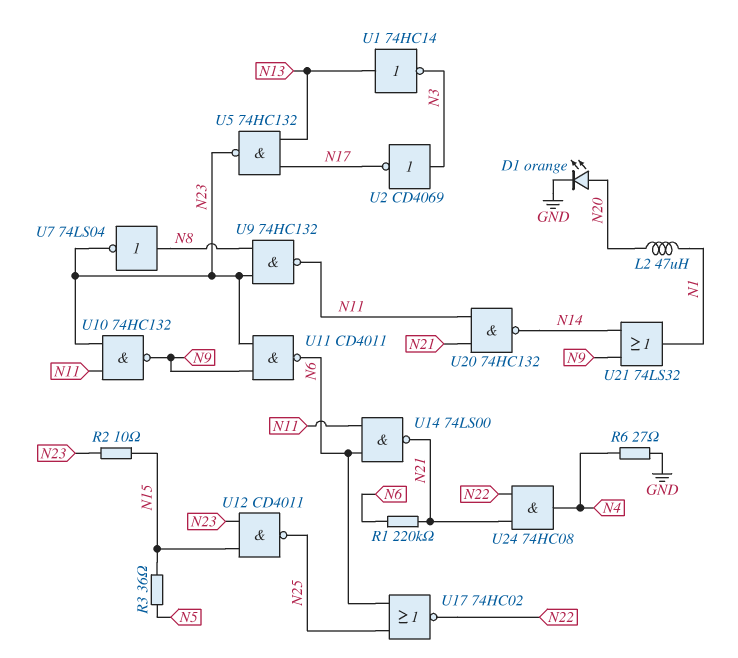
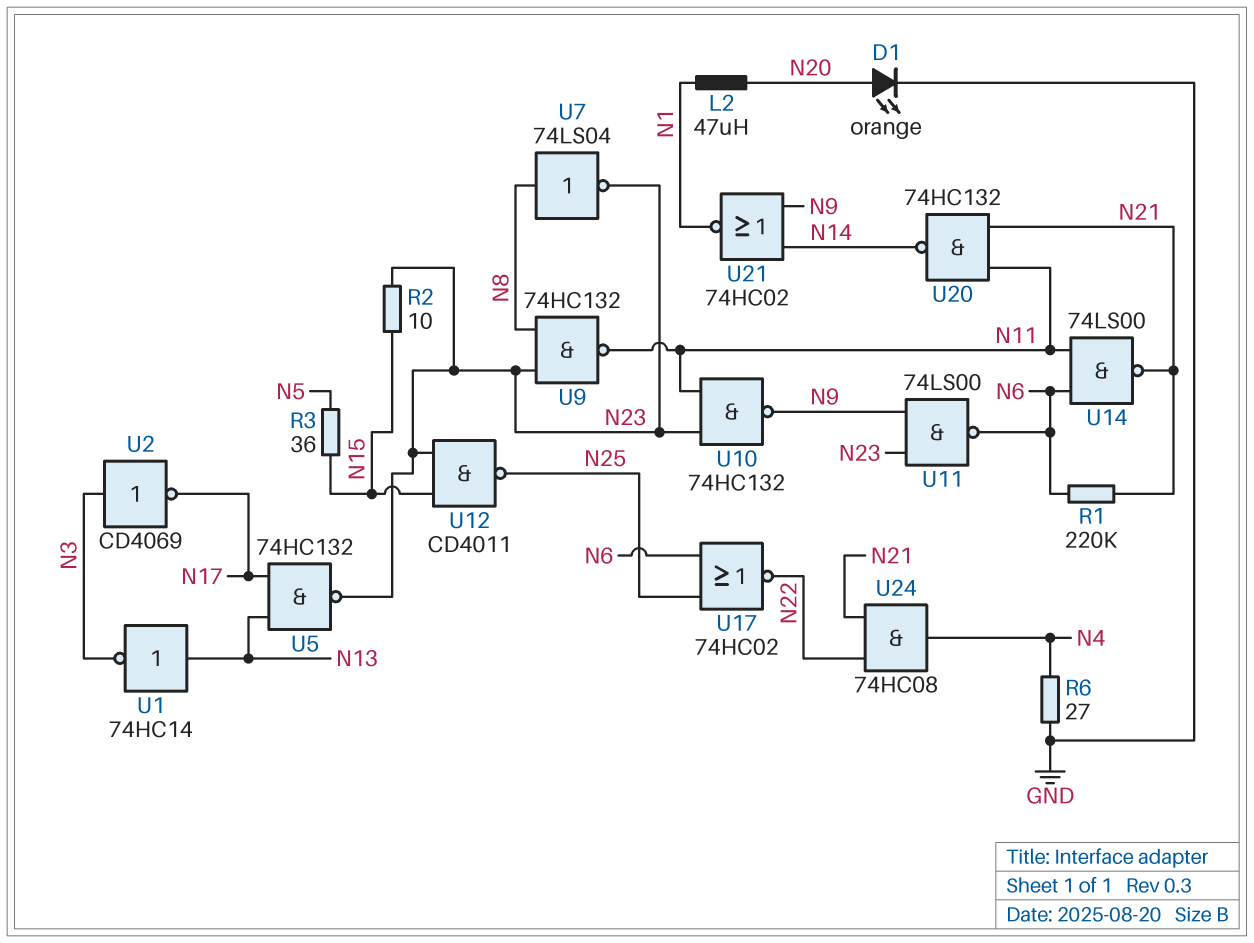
U11: NAND CD4011 (in N9, in N23, out N6) -> NAND 74LS00 (in N9, in N23, out N6)
U21: OR 74LS32 (in N9, in N14, out N1) -> NOR 74HC02 (in N9, in N14, out N1)

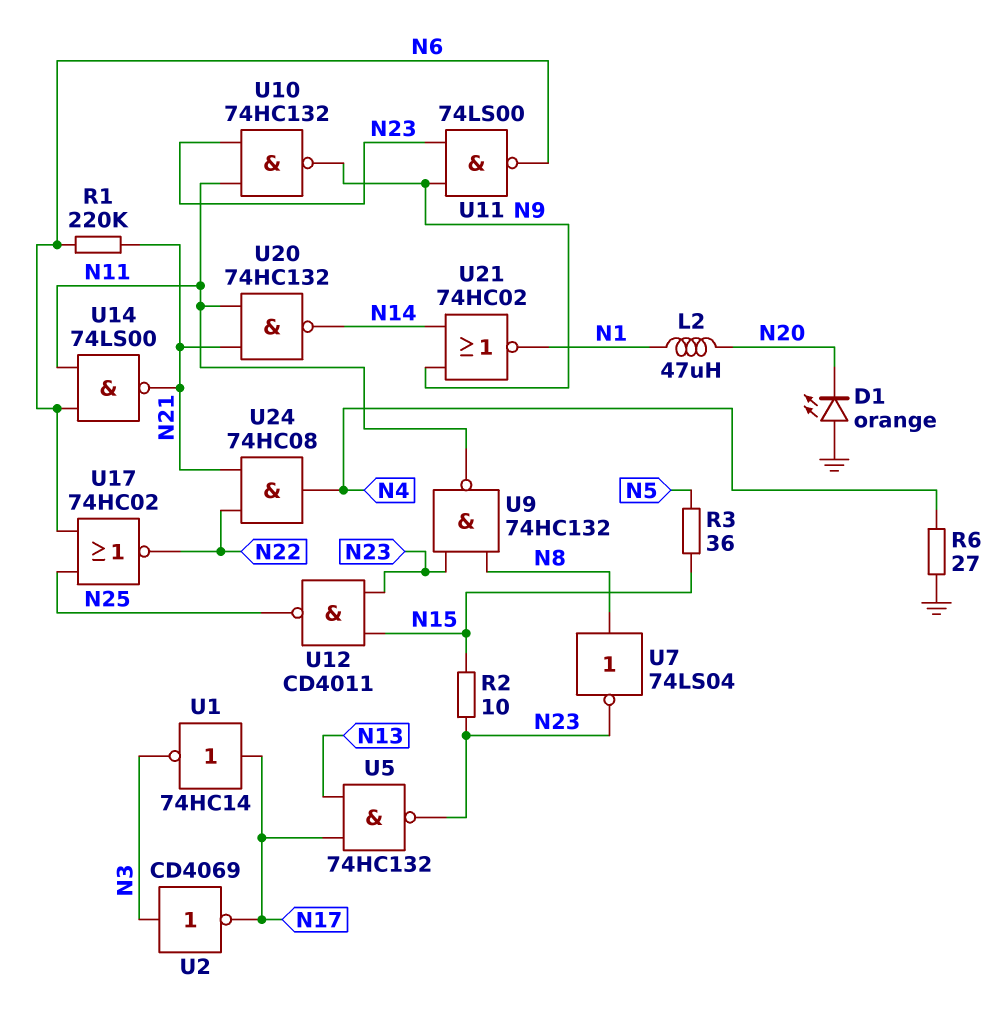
D1: LED orange (A N20, K GND) -> LED orange (A GND, K N20)
U1: NOT 74HC14 (in N13, out N3) -> NOT 74HC14 (in N17, out N3)

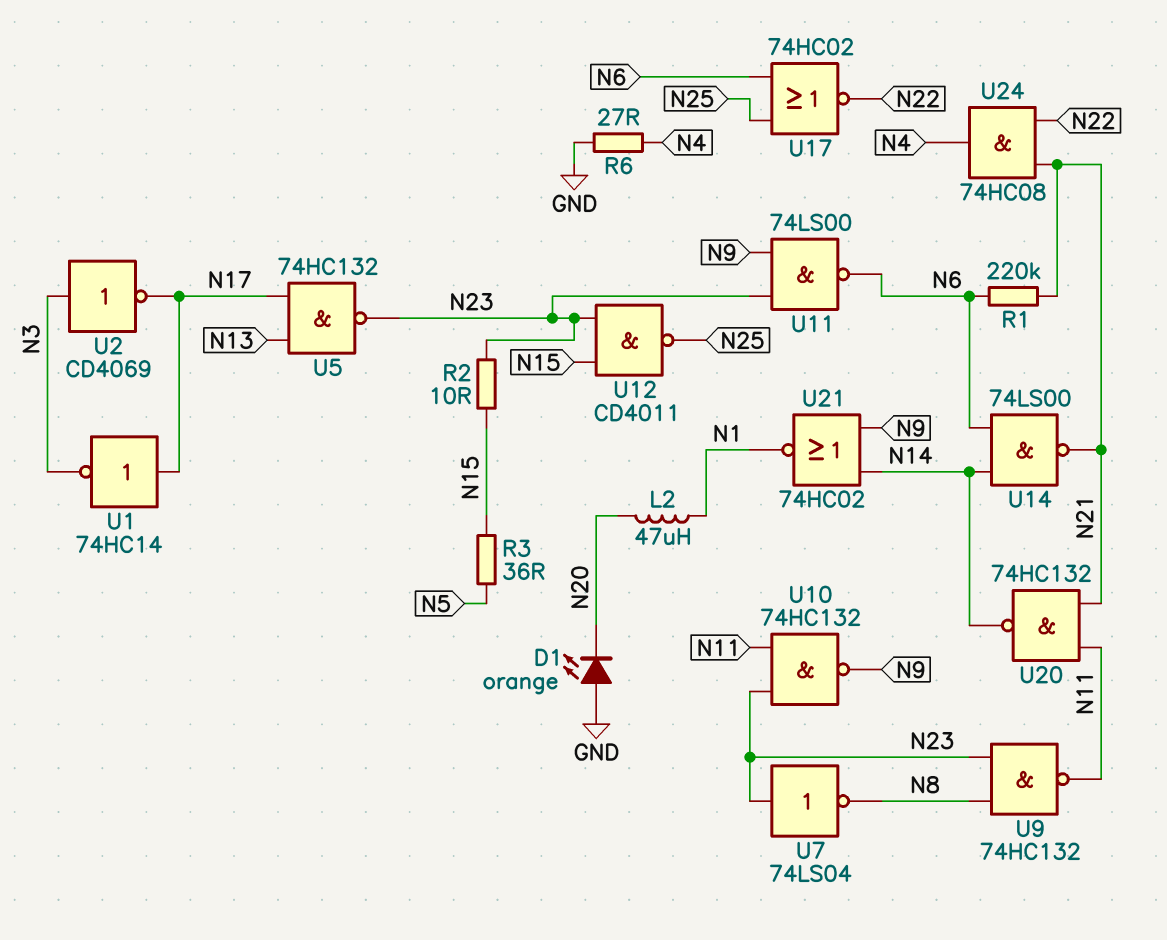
U7: NOT 74LS04 (in N8, out N23) -> NOT 74LS04 (in N23, out N8)
U14: NAND 74LS00 (in N6, in N11, out N21) -> NAND 74LS00 (in N6, in N14, out N21)

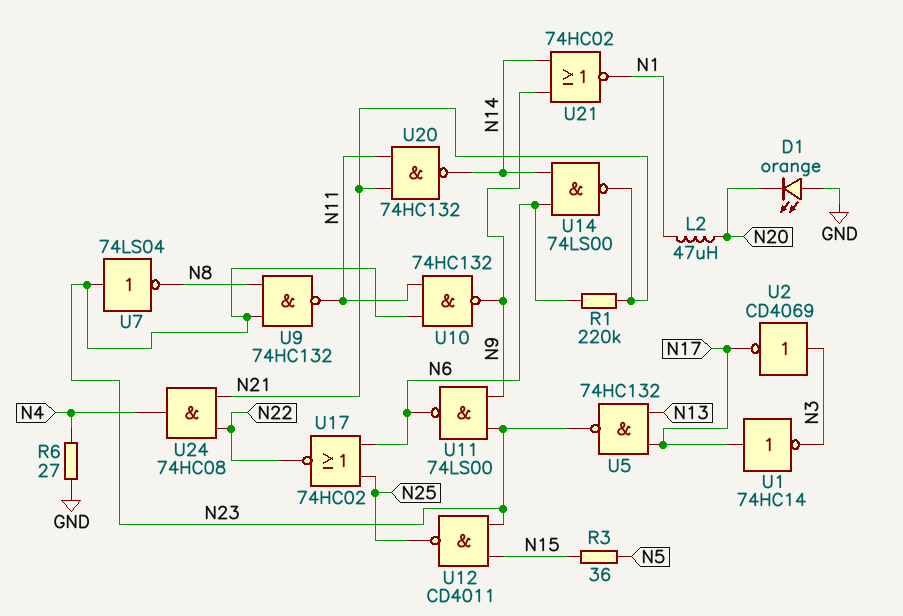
R2: 10 (N15, N23) -> none

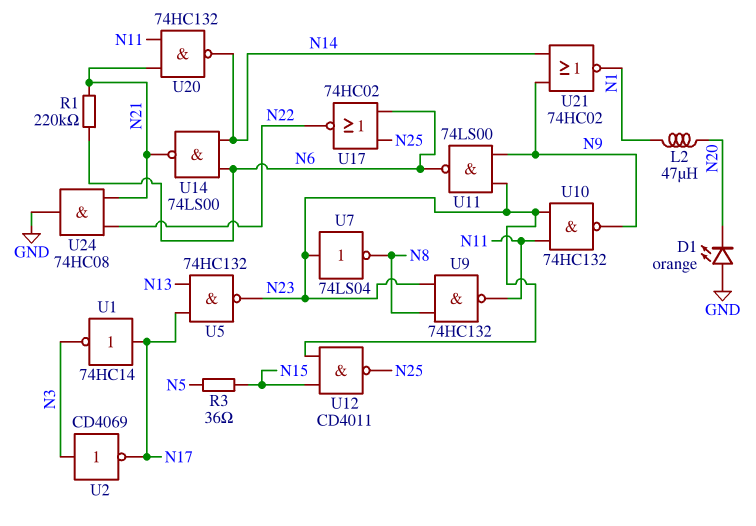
R6: 27 (GND, N4) -> none
U24: AND 74HC08 (in N21, in N22, out N4) -> AND 74HC08 (in N21, in N22, out GND)

